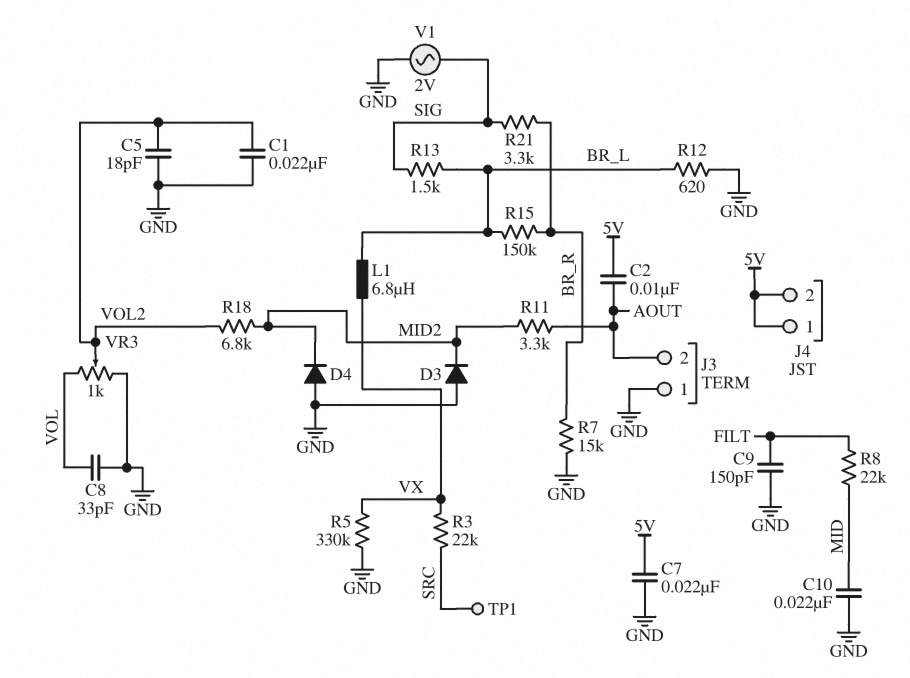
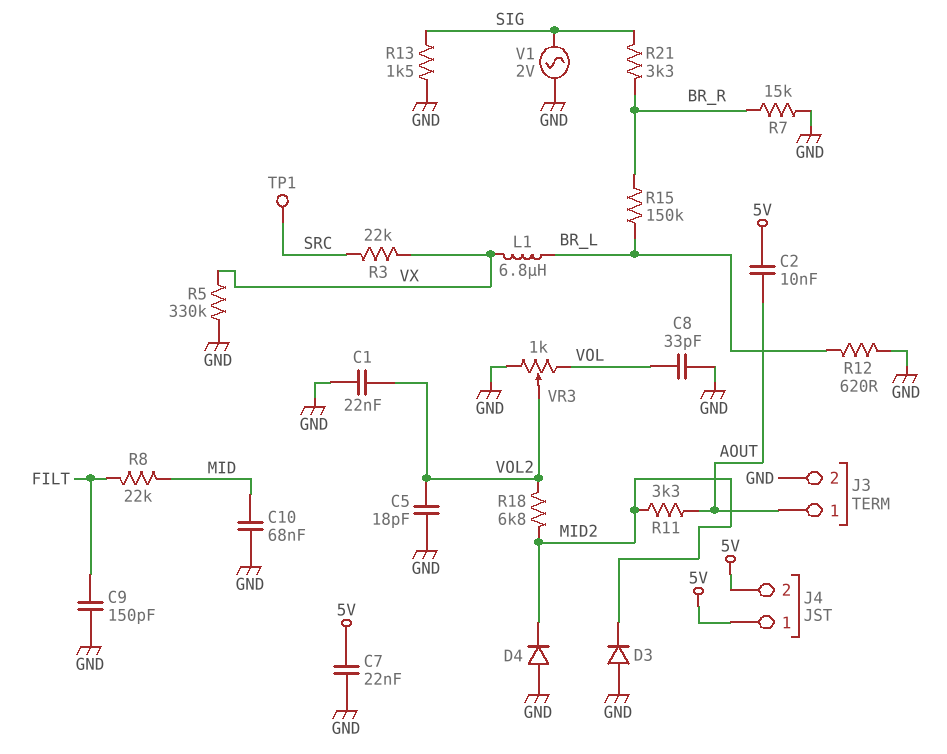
C10: 22nF (GND, MID) -> 68nF (GND, MID)
J3 pin 1: GND -> AOUT
J3 pin 2: AOUT -> GND
R13: 1.5k (BR_L, SIG) -> 1.5k (GND, SIG)

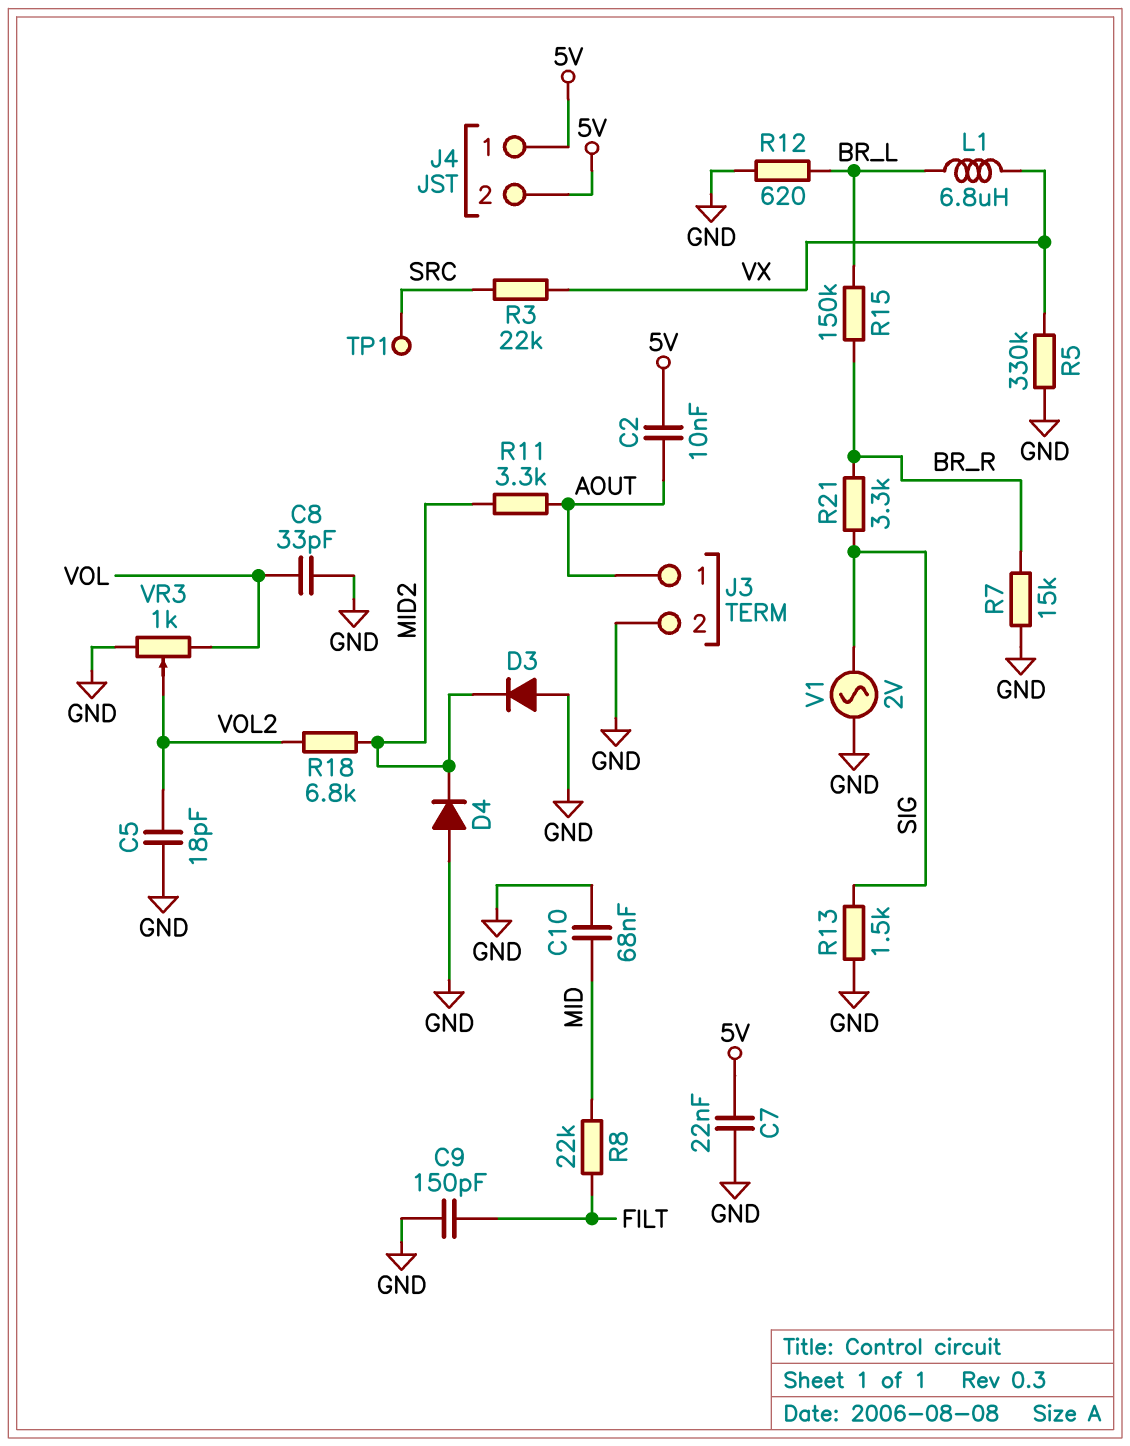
C1: 22nF (GND, VOL2) -> none

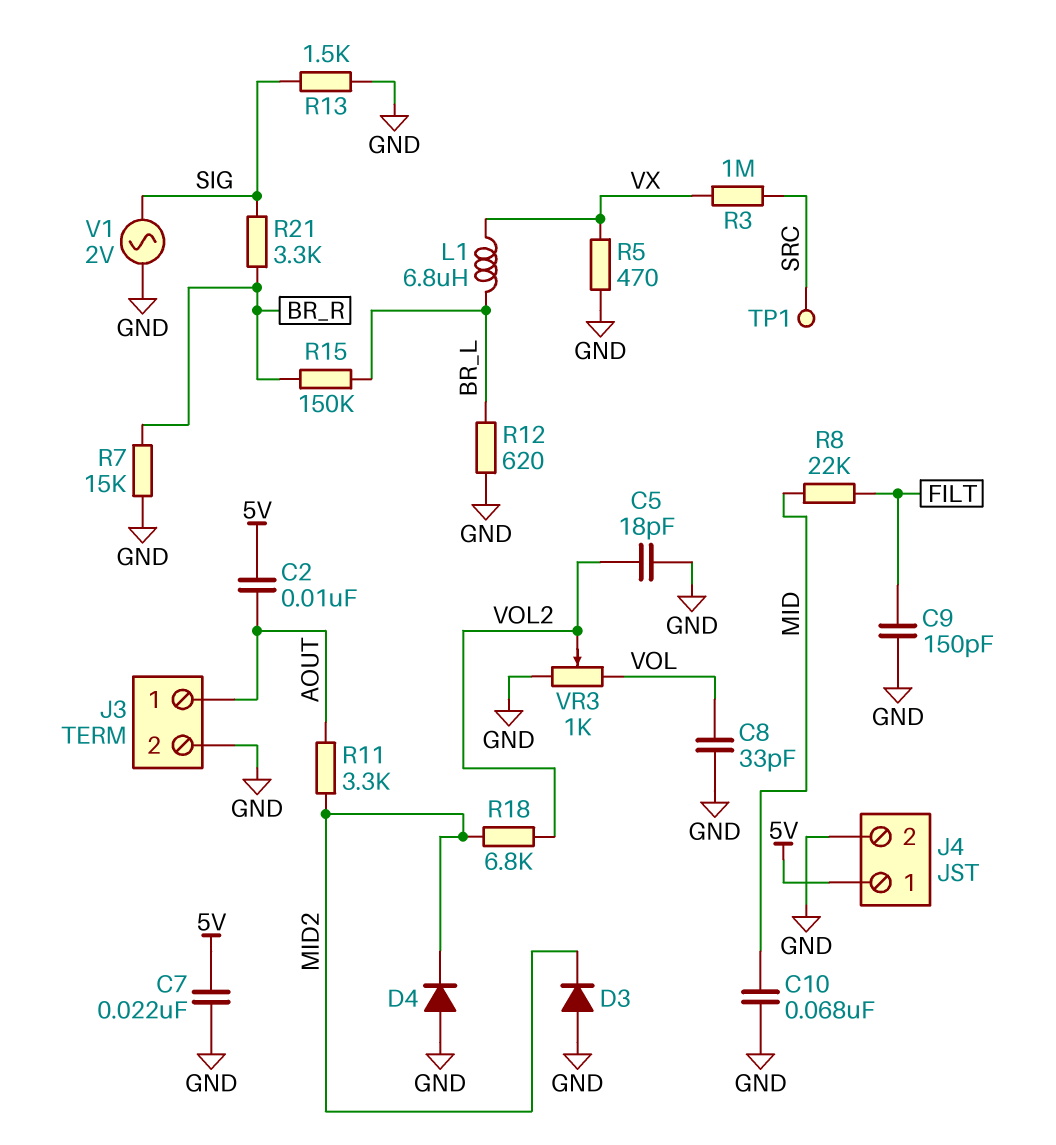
J4 pin 2: 5V -> GND
R3: 22k (SRC, VX) -> 1M (SRC, VX)
R5: 330k (GND, VX) -> 470 (GND, VX)

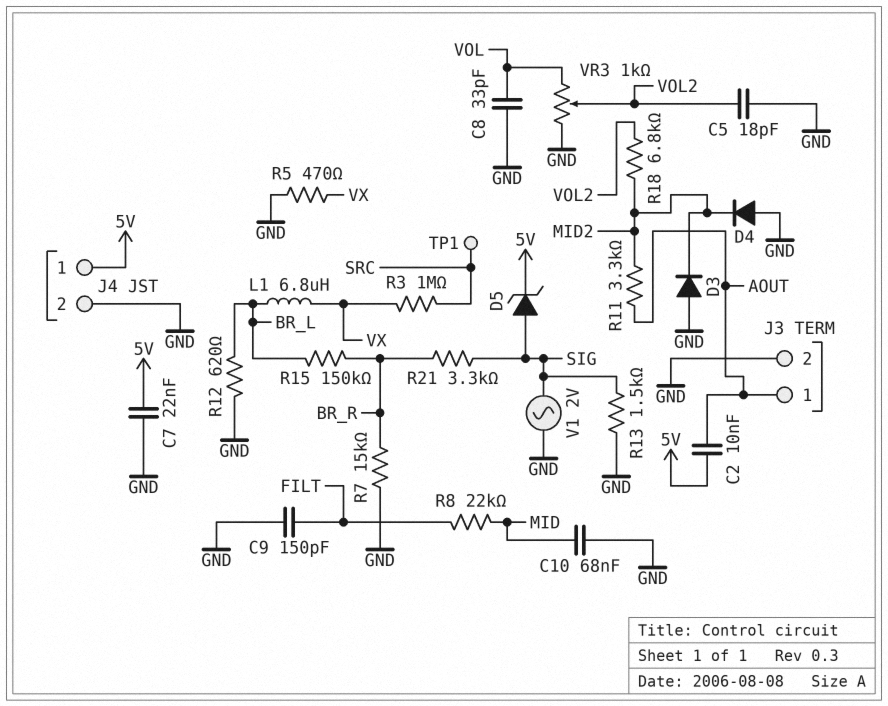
D5: none -> zener (A SIG, K 5V)

